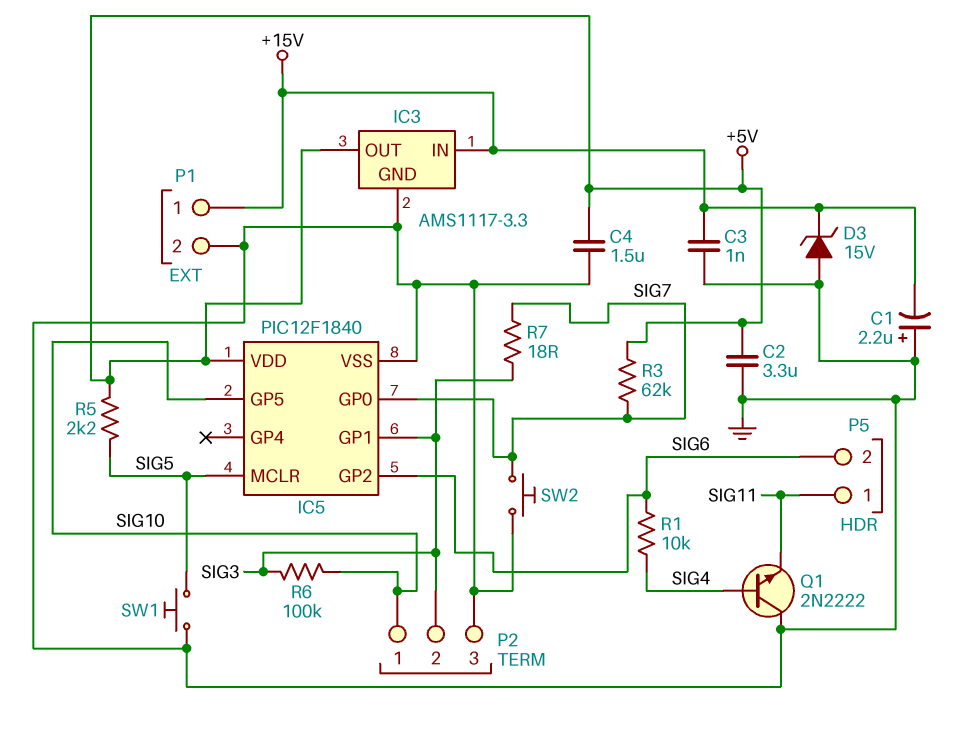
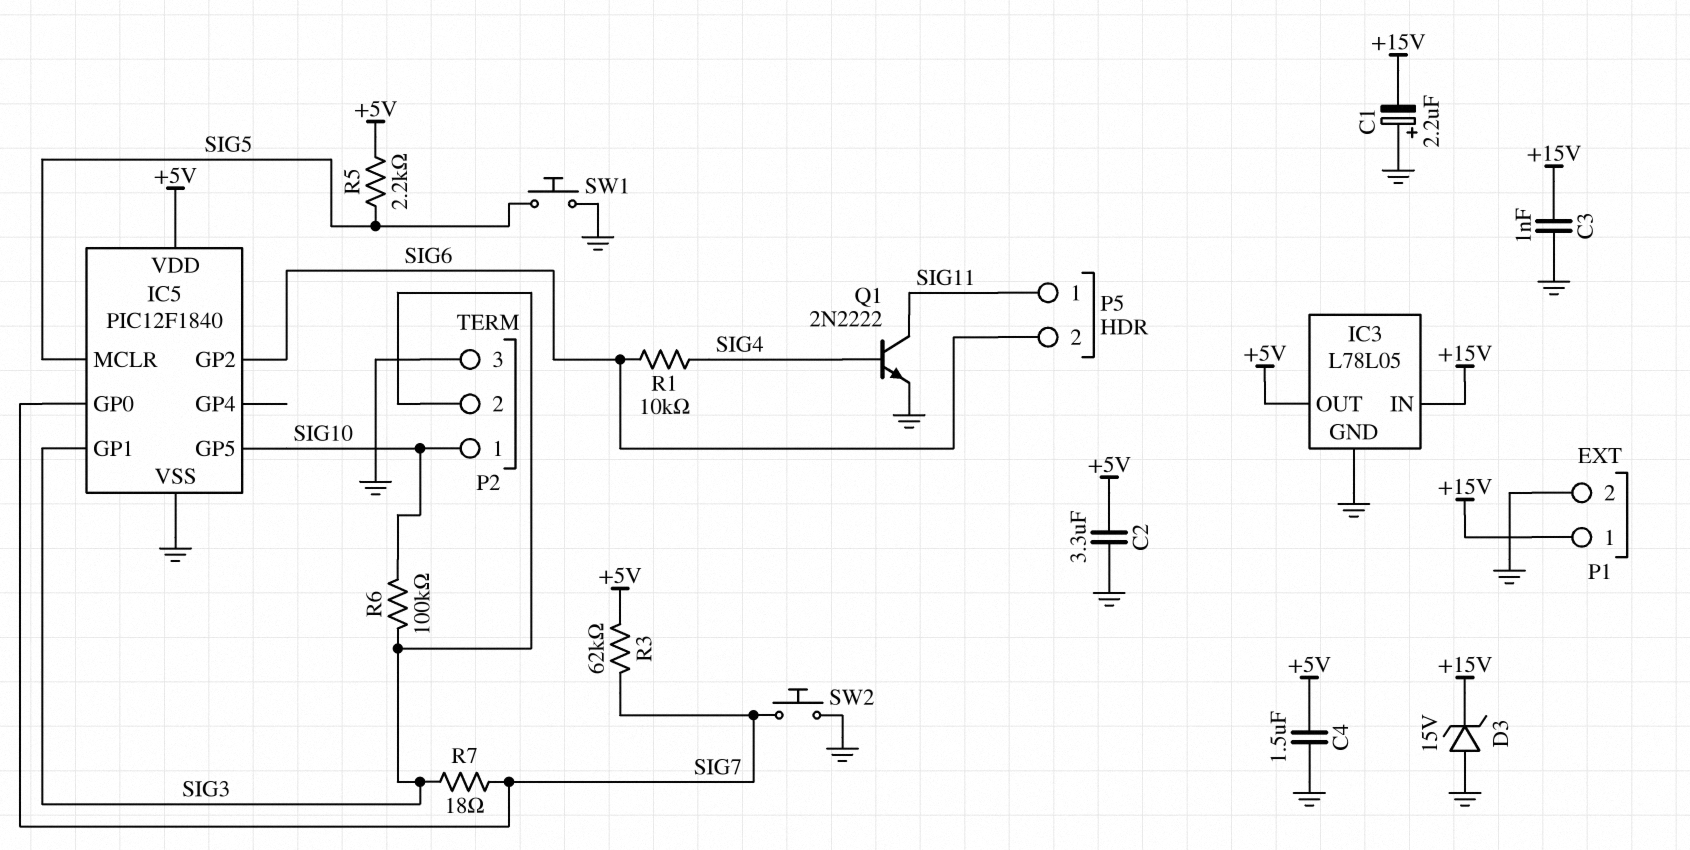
IC3: AMS1117-3.3 -> L78L05
Q1: NPN 2N2222 (B SIG4, C GND, E SIG11) -> NPN 2N2222 (B SIG4, C SIG11, E GND)

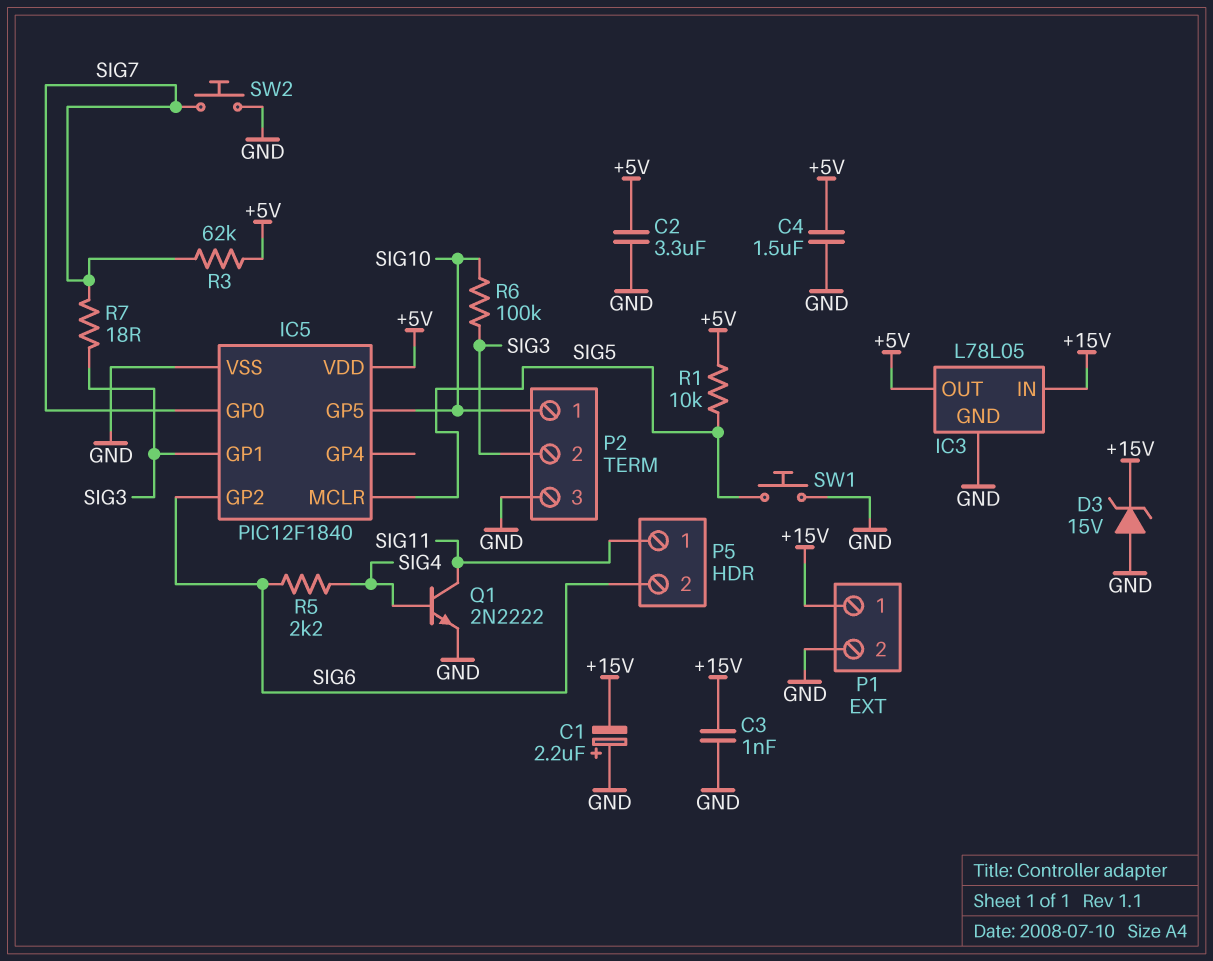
R1: 10k (SIG4, SIG6) -> 10k (+5V, SIG5)
R5: 2.2k (+5V, SIG5) -> 2.2k (SIG4, SIG6)

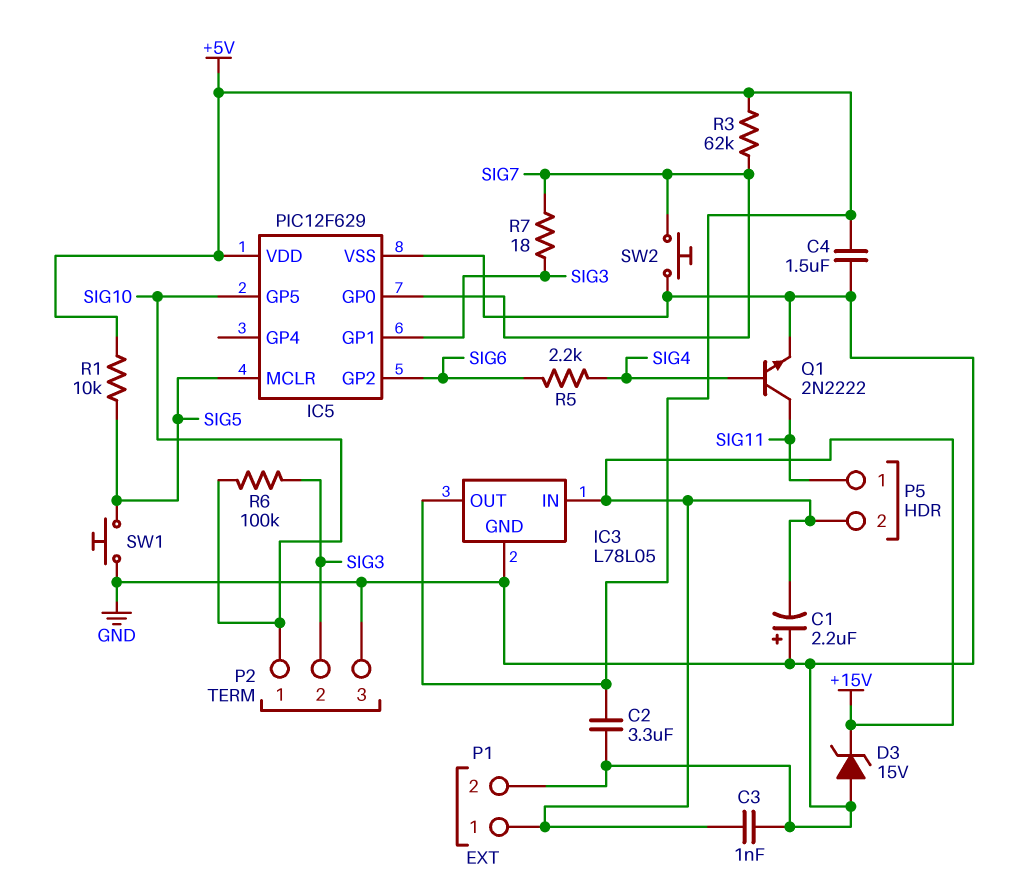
IC5: PIC12F1840 -> PIC12F629
P5 pin 2: SIG6 -> +15V

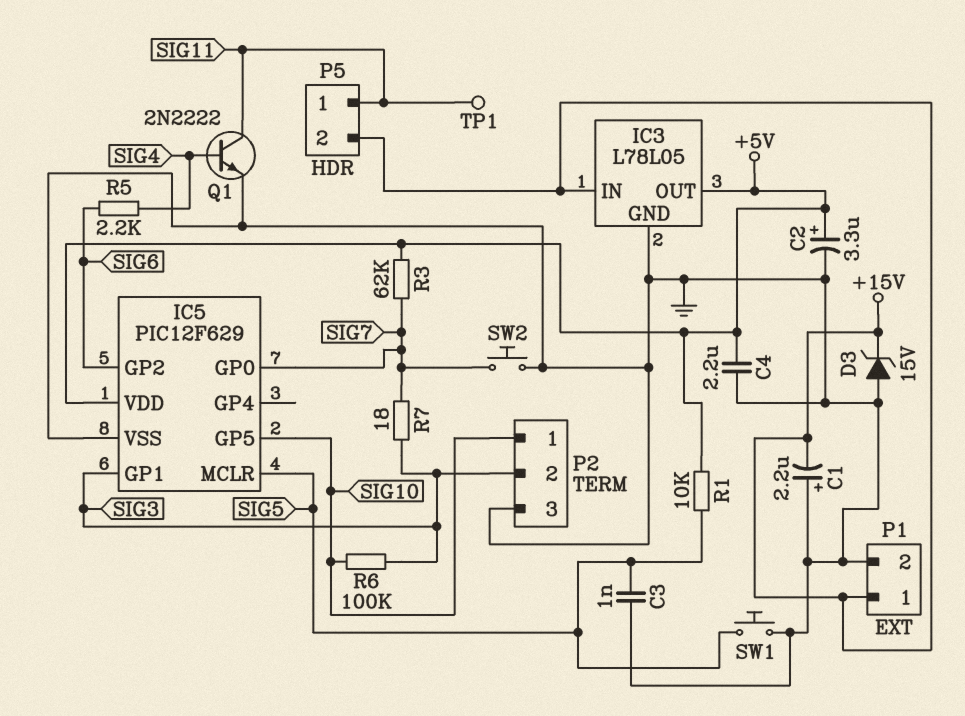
C2: 3.3uF (+5V, GND) -> 3.3uF (plus +5V, minus GND)
C3: 1nF (+15V, GND) -> 1nF (GND, SIG5)
C4: 1.5uF (+5V, GND) -> 2.2uF (+5V, GND)
TP1: none -> test point (SIG11)

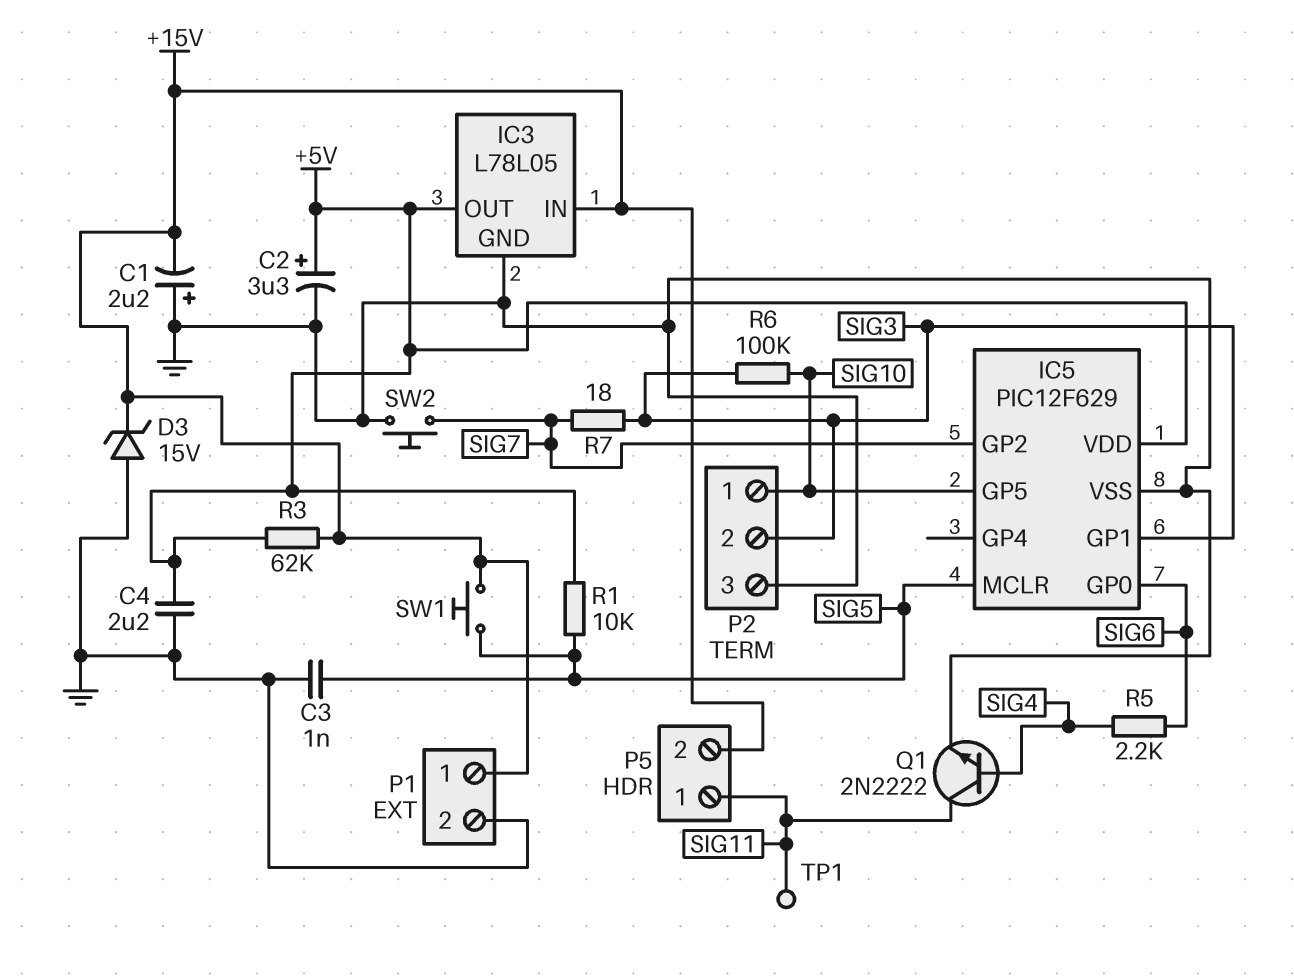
IC5 pin GP0: SIG7 -> SIG6
IC5 pin GP2: SIG6 -> SIG7
R3: 62k (+5V, SIG7) -> 62k (+5V, +15V)
SW1: button (GND, SIG5) -> button (+15V, SIG5)

